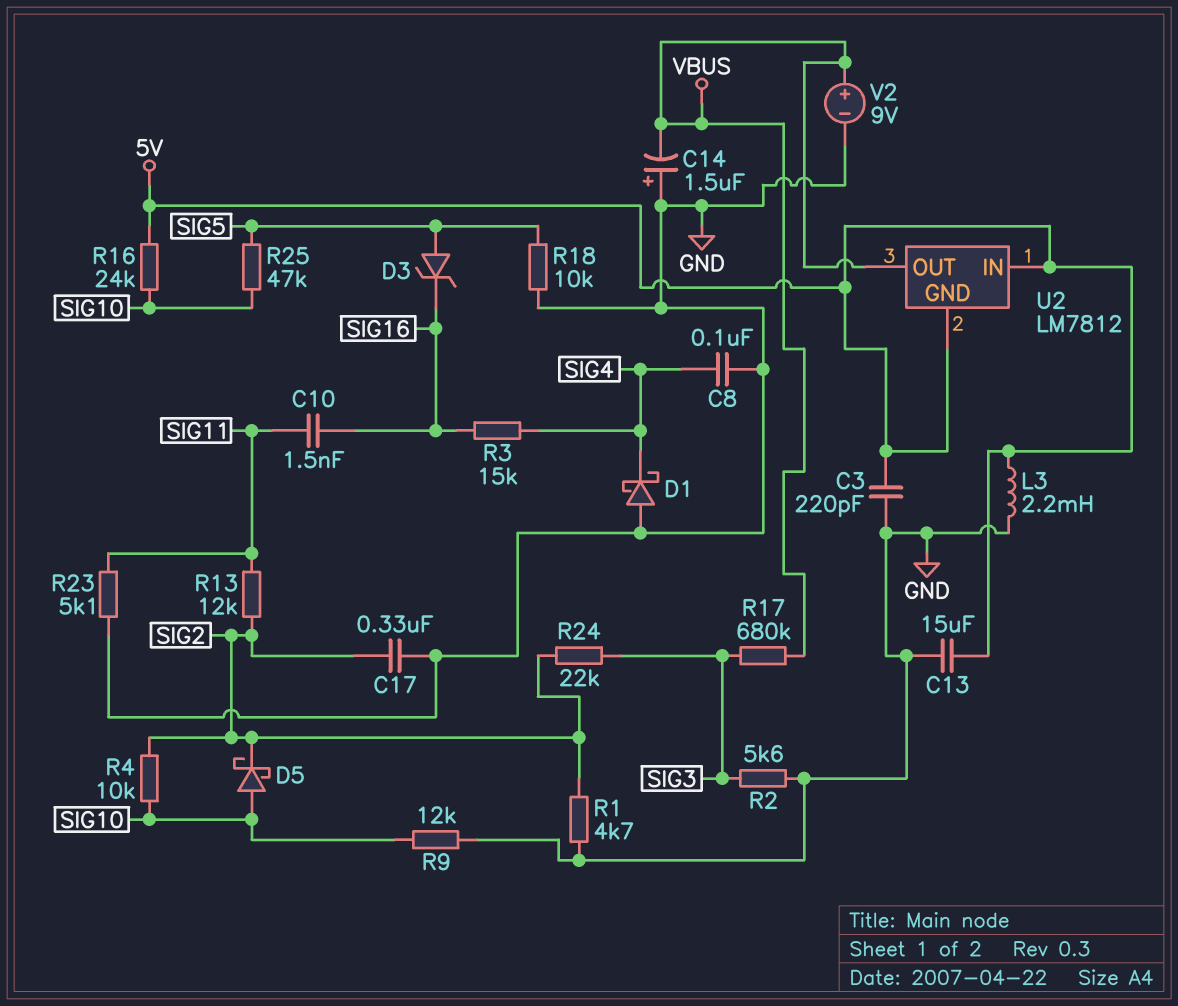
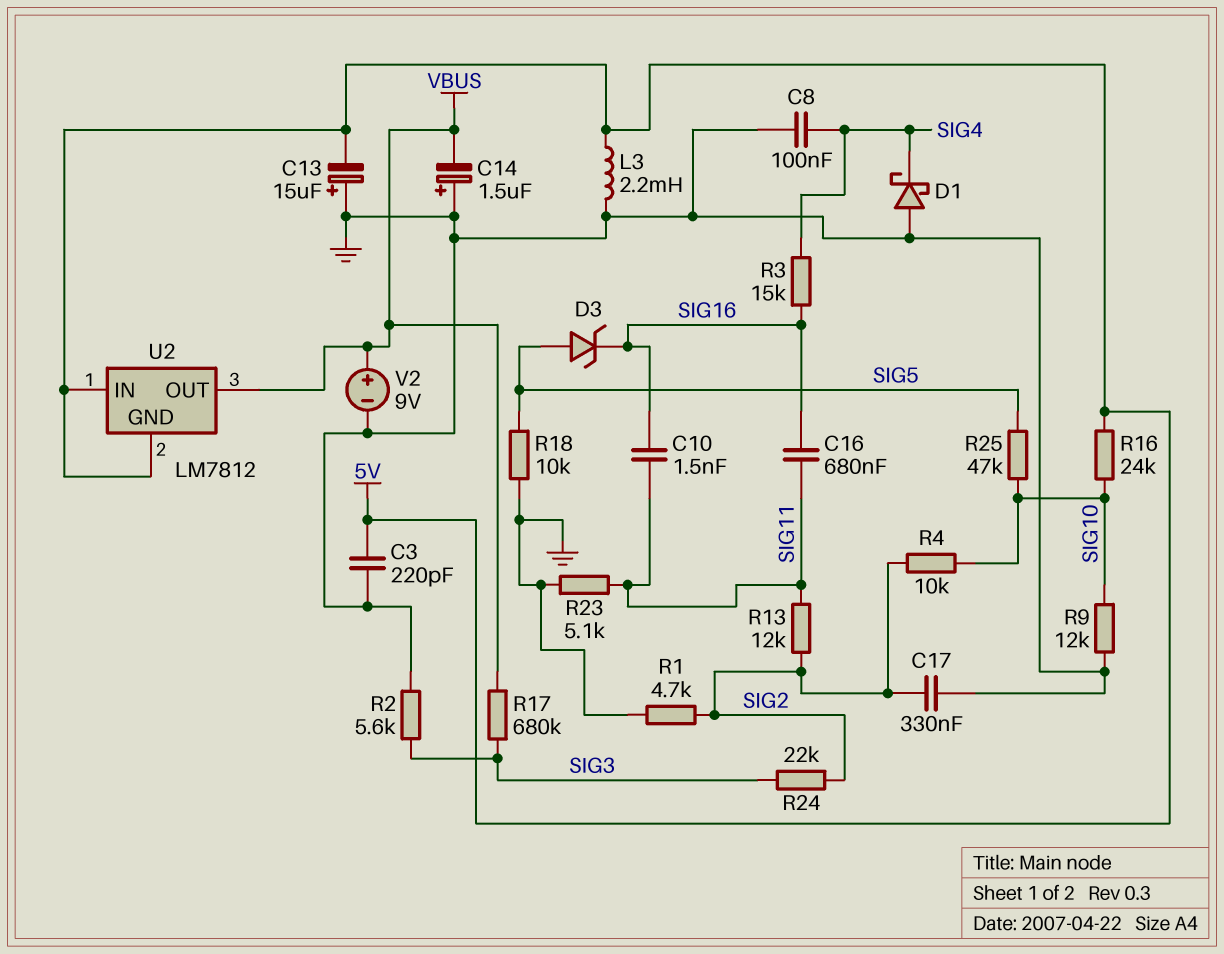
C13: 15uF (5V, GND) -> 15uF (plus GND, minus 5V)
C16: none -> 680nF (SIG11, SIG16)
D5: schottky (A SIG10, K SIG2) -> none

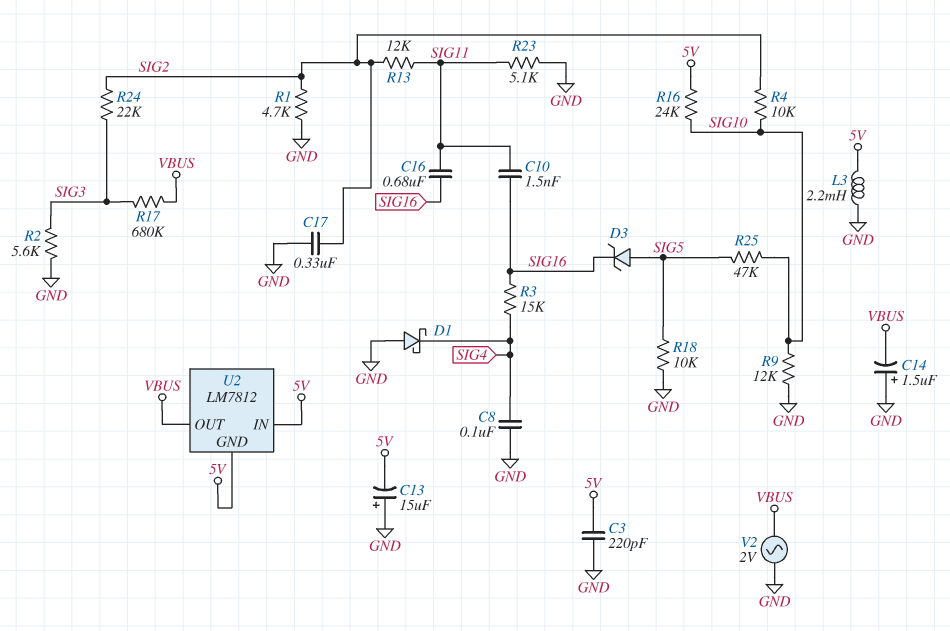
V2: 9V (plus VBUS, minus GND) -> AC 2V (GND, VBUS)

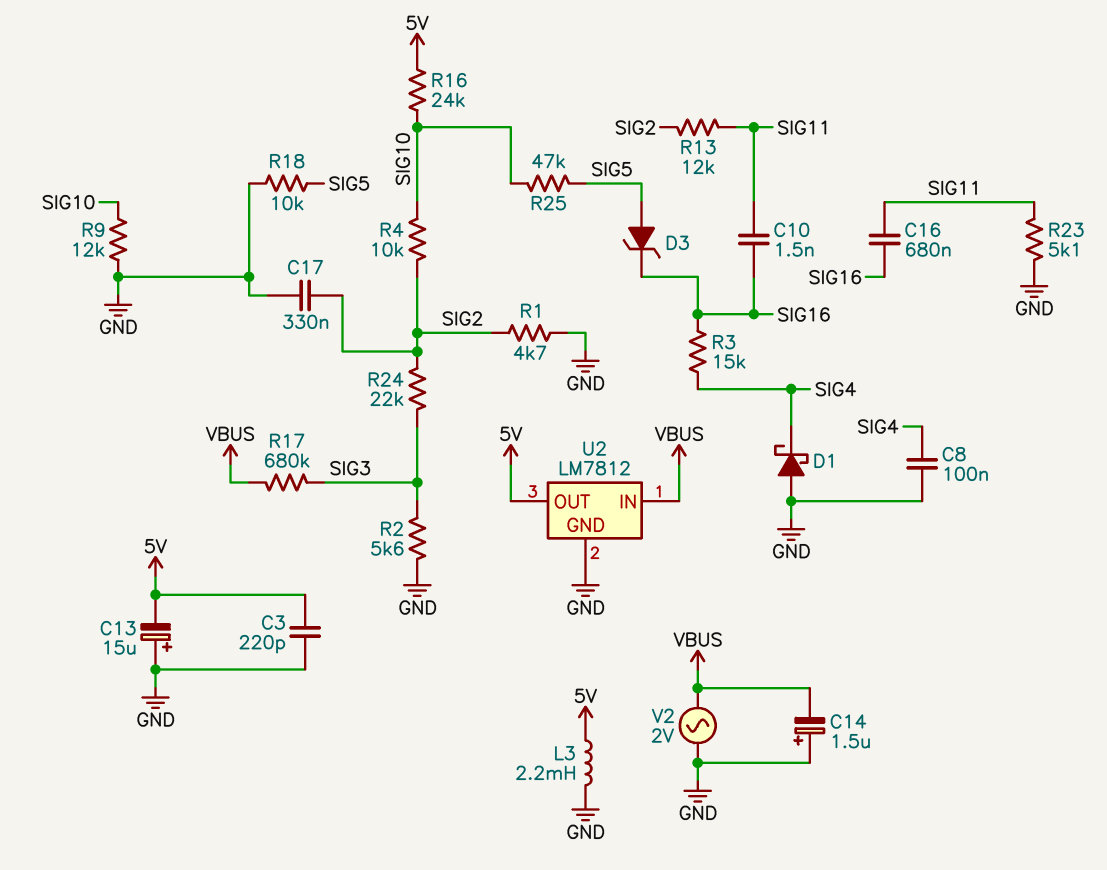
U2 pin GND: 5V -> GND
U2 pin IN: 5V -> VBUS
U2 pin OUT: VBUS -> 5V

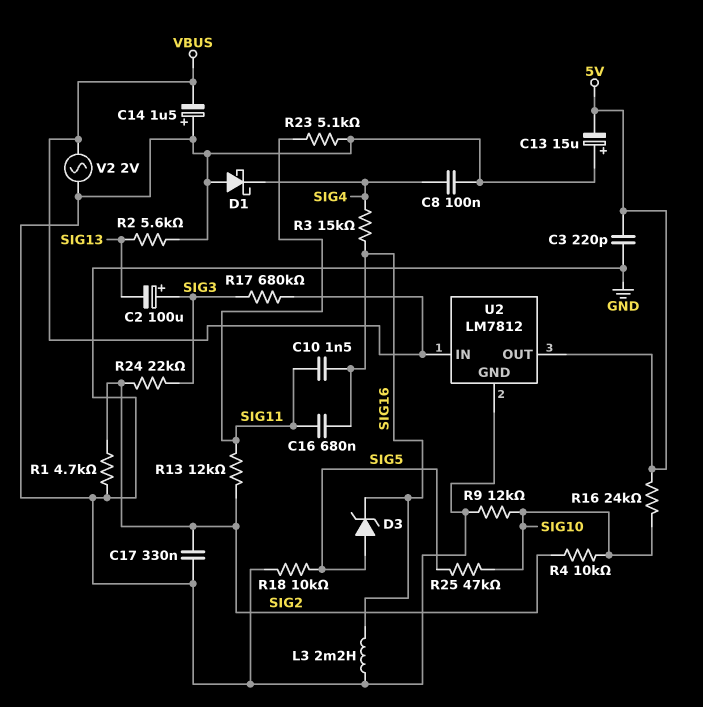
C2: none -> 100uF (plus SIG3, minus SIG13)
L3: 2.2mH (5V, GND) -> 2.2mH (GND, SIG16)
R2: 5.6k (GND, SIG3) -> 5.6k (GND, SIG13)

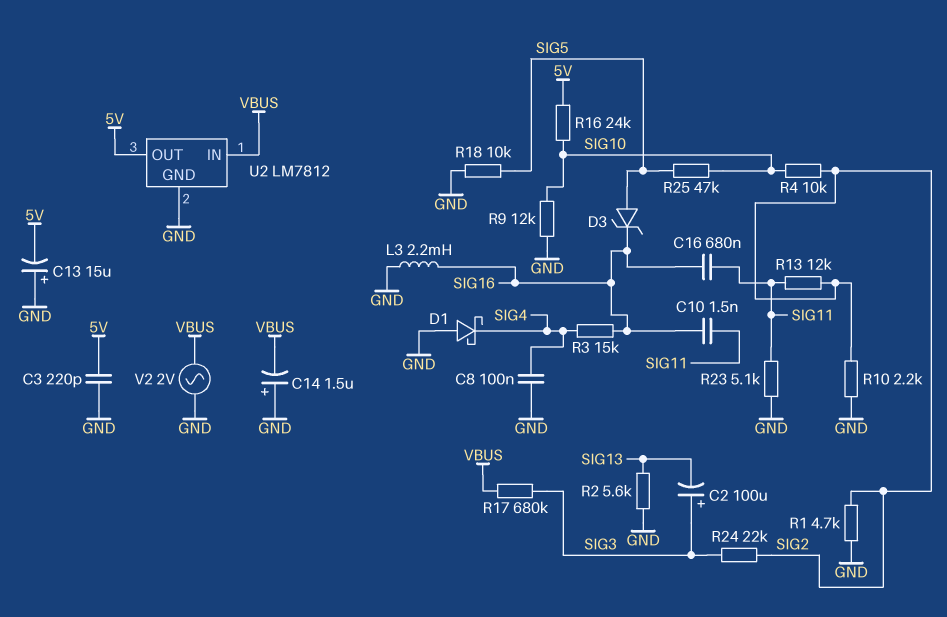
C17: 330nF (GND, SIG2) -> none
R10: none -> 2.2k (GND, SIG2)

